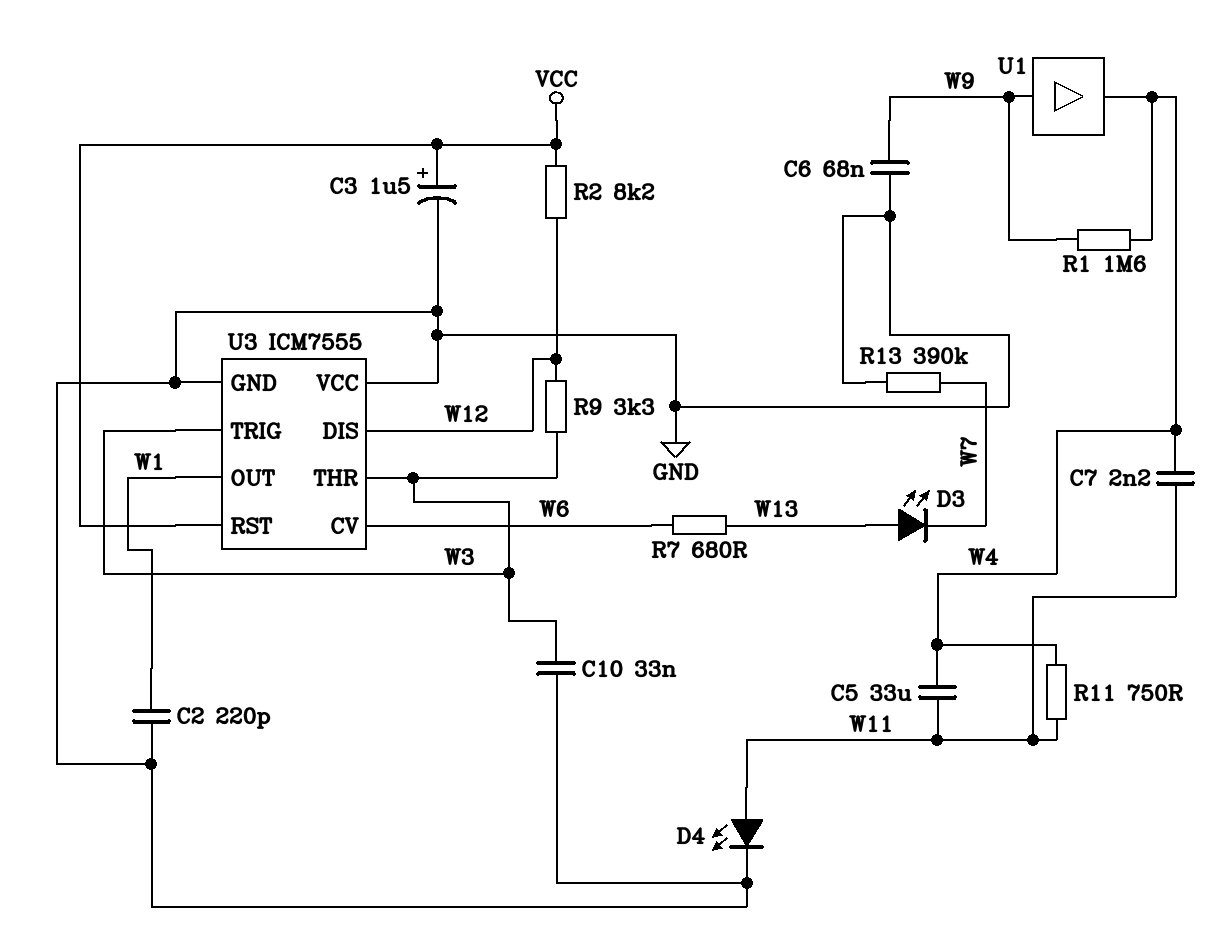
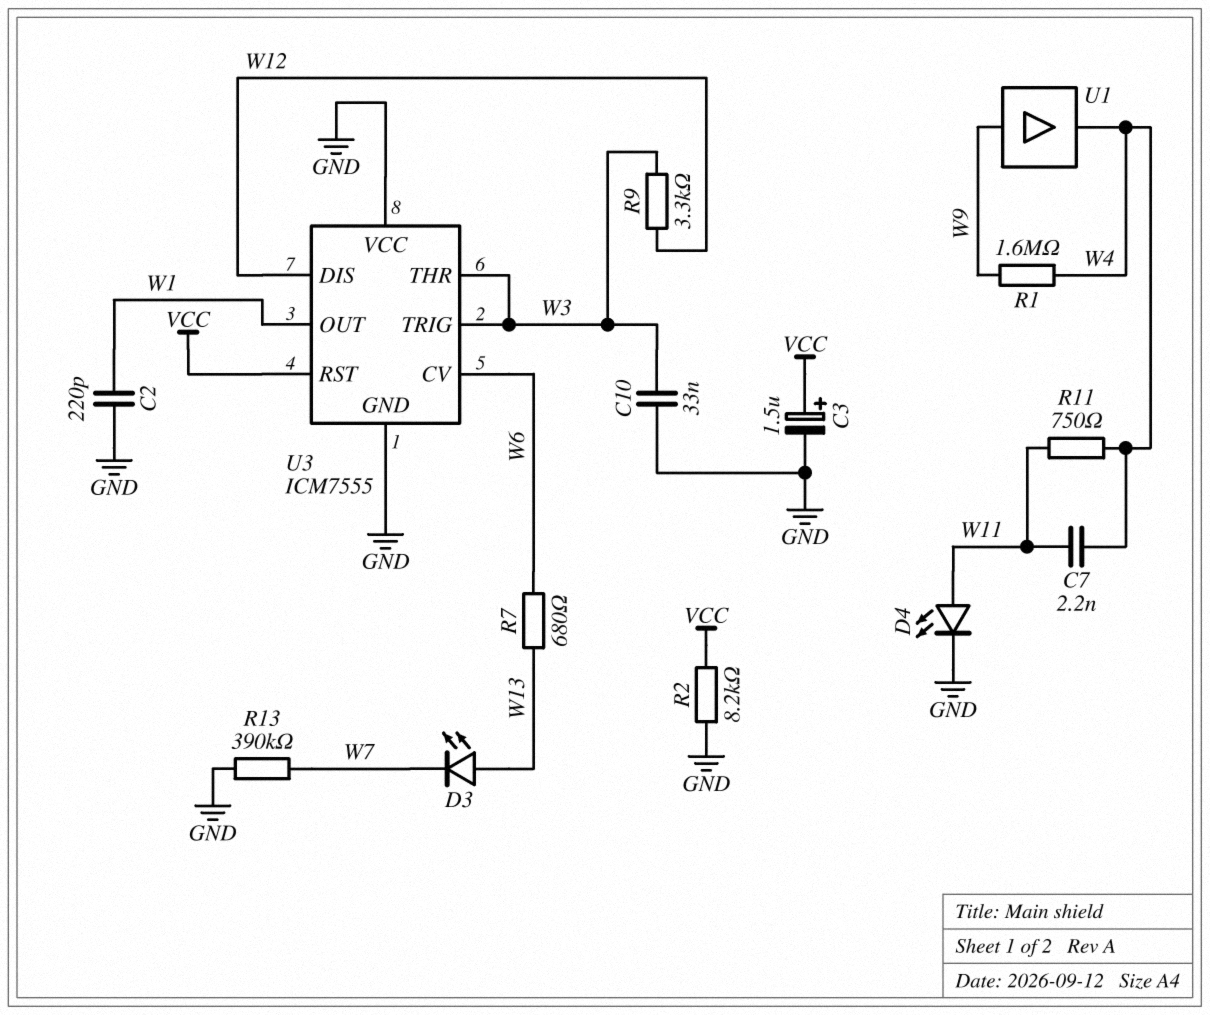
C5: 33uF (W4, W11) -> none
C6: 68nF (GND, W9) -> none
R2: 8.2k (VCC, W12) -> 8.2k (GND, VCC)

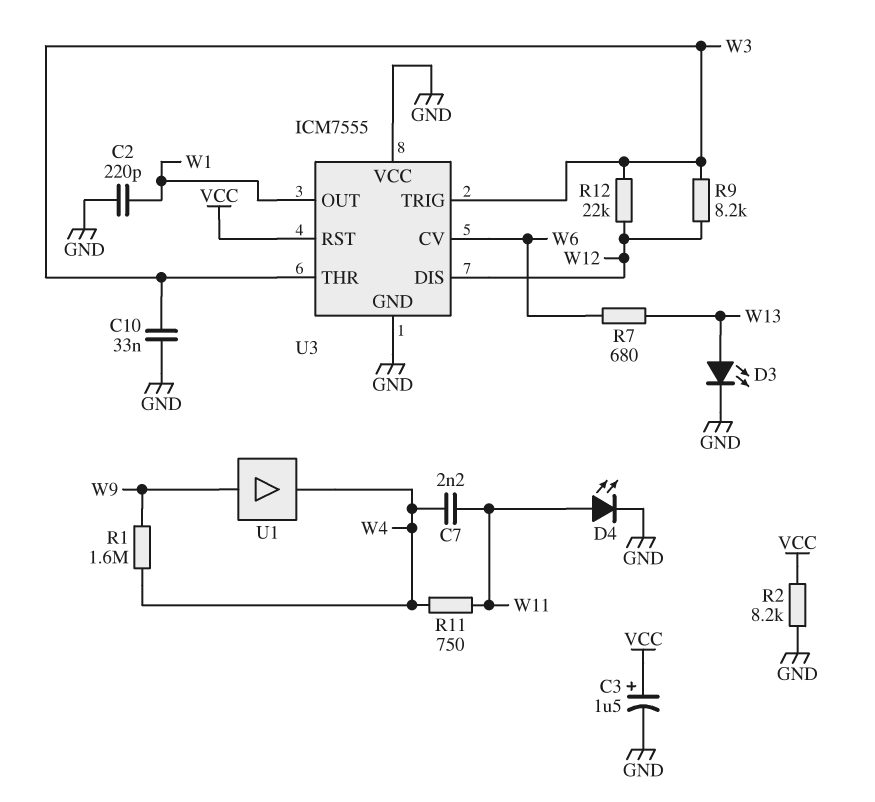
D3: LED (A W13, K W7) -> LED (A W13, K GND)
R9: 3.3k (W3, W12) -> 8.2k (W3, W12)
R12: none -> 22k (W3, W12)
R13: 390k (GND, W7) -> none

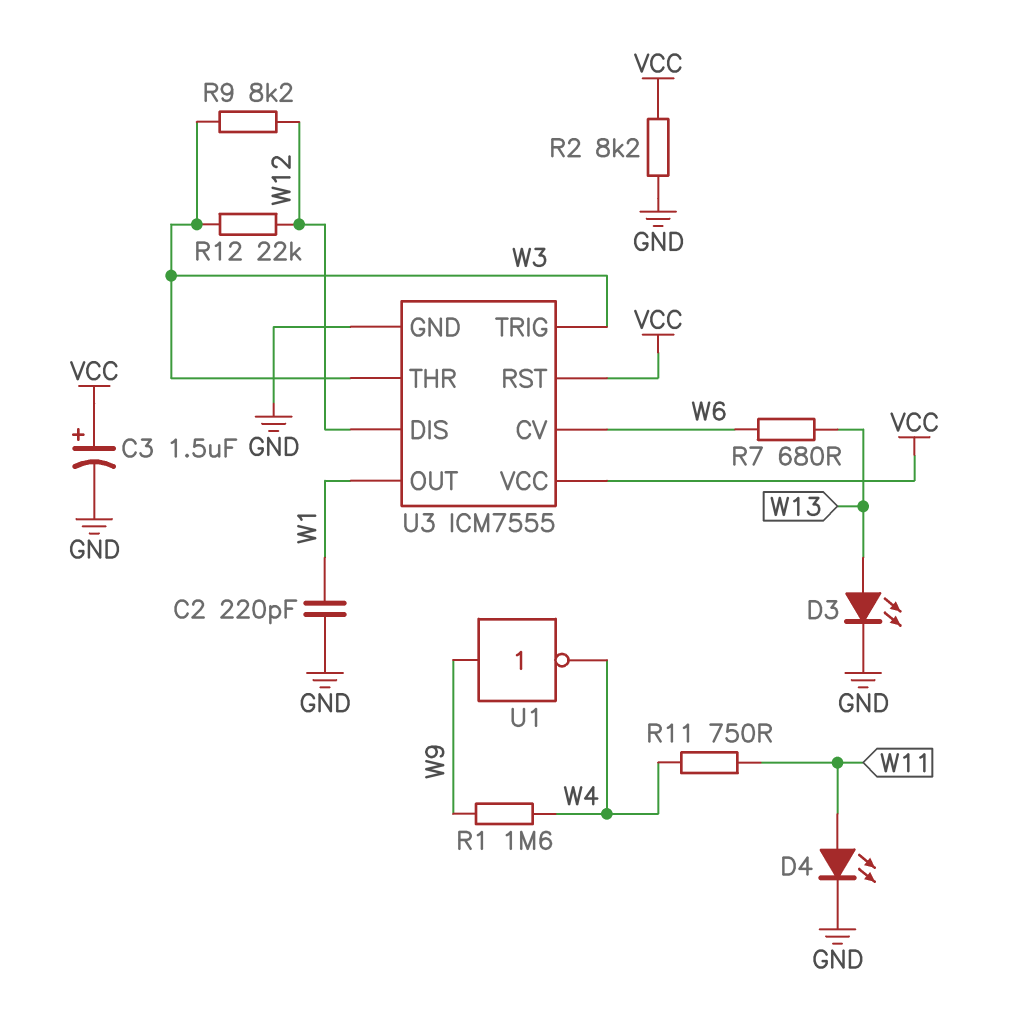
C7: 2.2nF (W4, W11) -> none
C10: 33nF (GND, W3) -> none
U1: buffer (in W9, out W4) -> NOT (in W9, out W4)
U3 pin VCC: GND -> VCC

